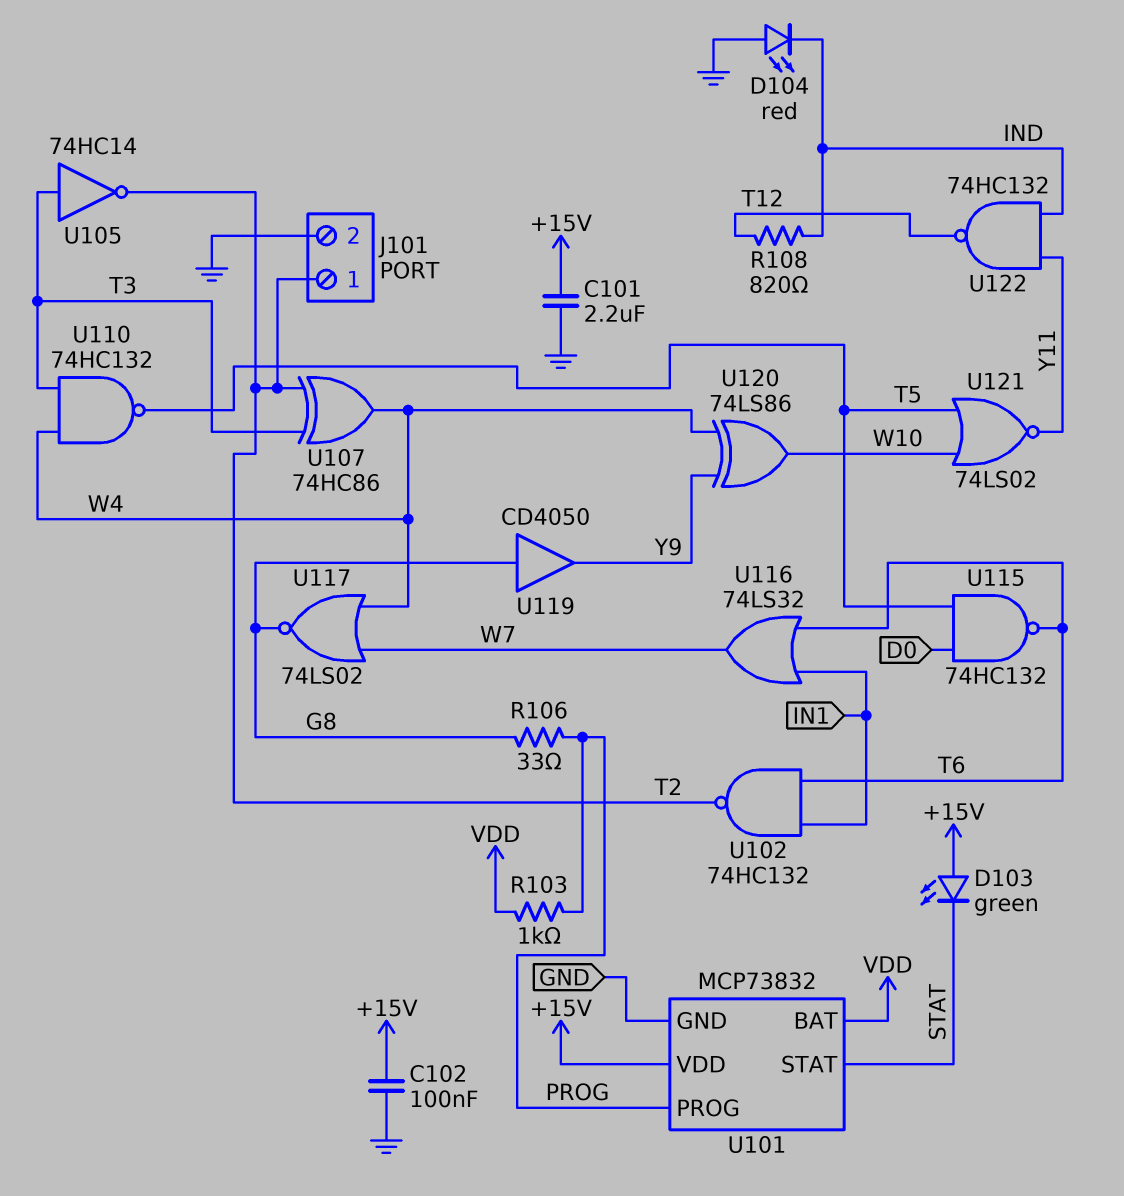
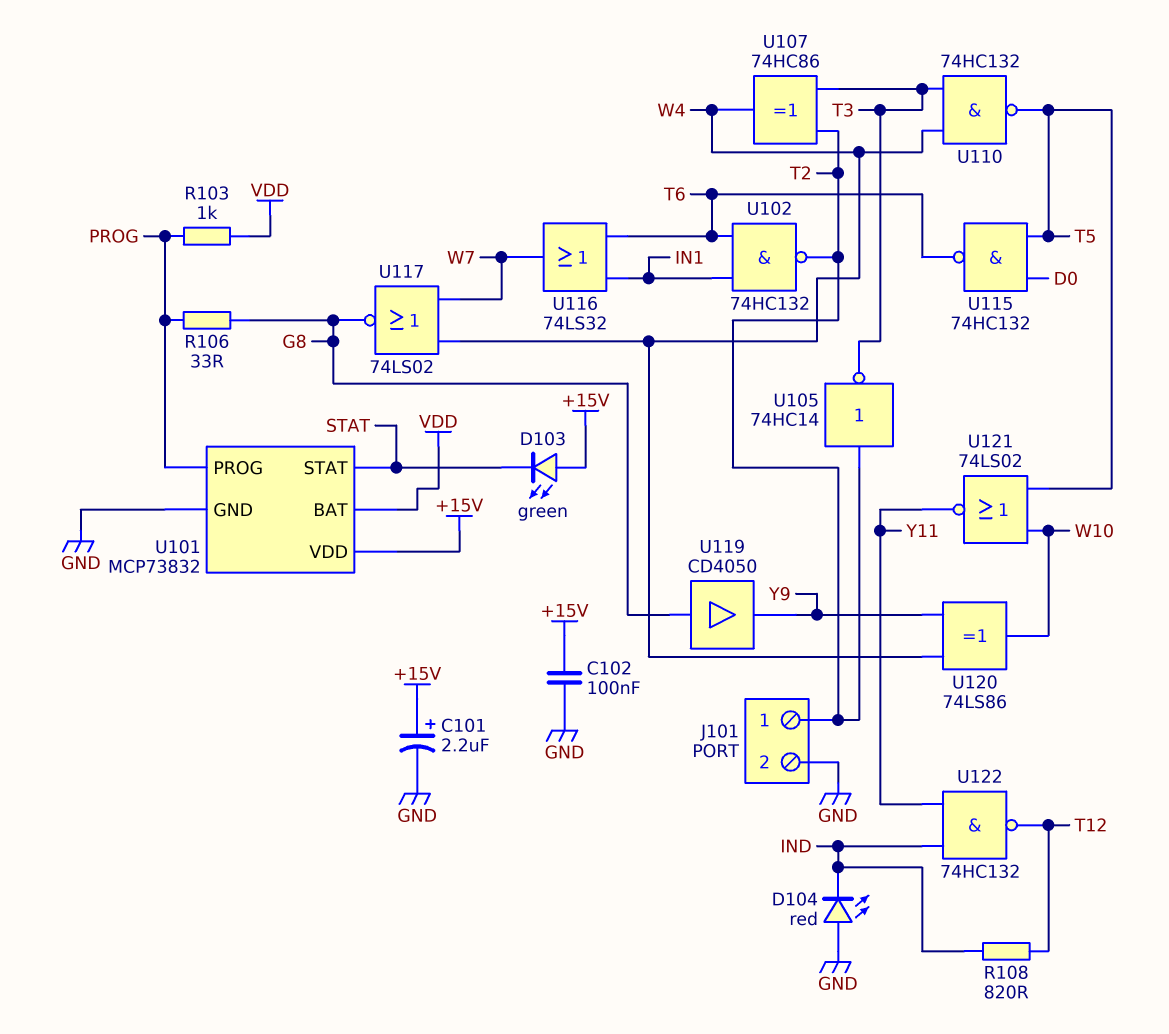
C101: 2.2uF (+15V, GND) -> 2.2uF (plus +15V, minus GND)
U105: NOT 74HC14 (in T3, out T2) -> NOT 74HC14 (in T2, out T3)

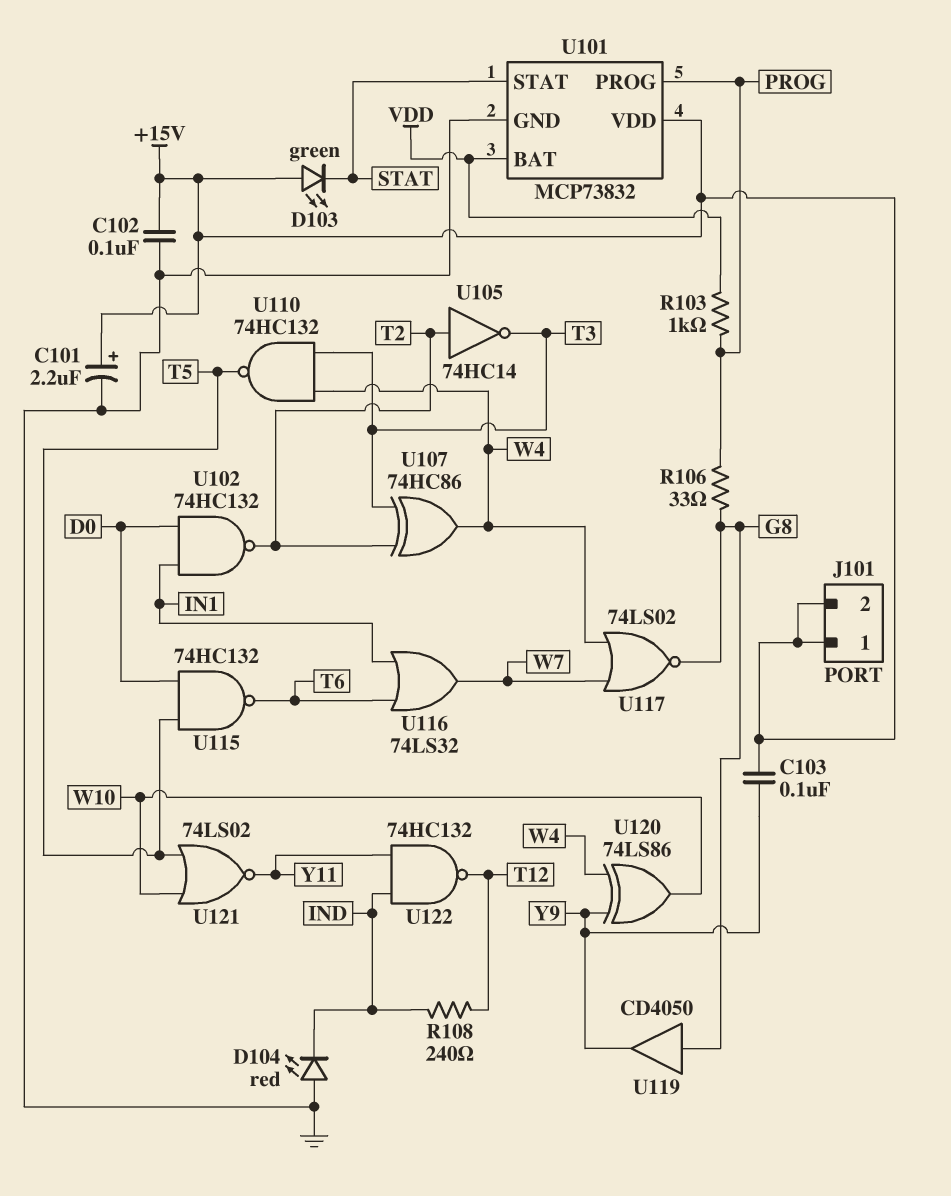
C103: none -> 100nF (+15V, Y9)
J101 pin 1: T2 -> +15V
J101 pin 2: GND -> +15V
R108: 820 (IND, T12) -> 240 (IND, T12)
U102: NAND 74HC132 (in IN1, in T6, out T2) -> NAND 74HC132 (in D0, in IN1, out T2)

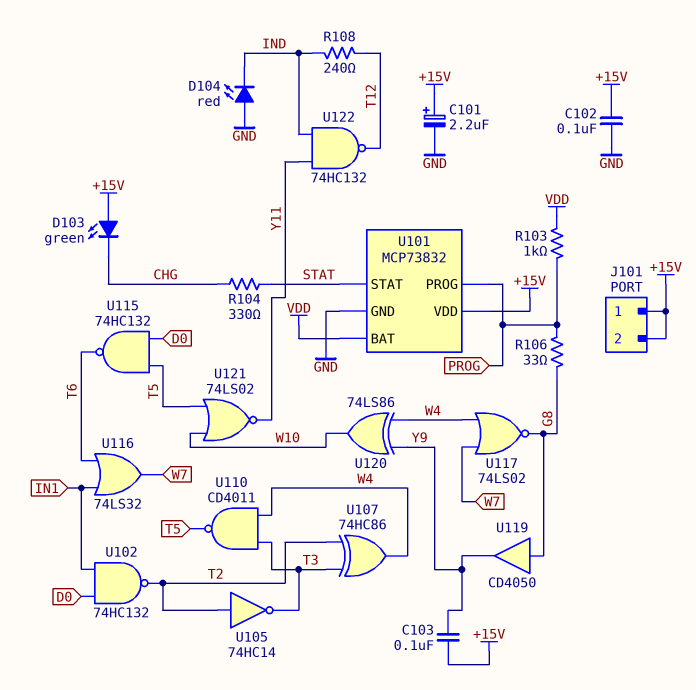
D103: LED green (A +15V, K STAT) -> LED green (A +15V, K CHG)
R104: none -> 330 (CHG, STAT)
U110: NAND 74HC132 (in T3, in W4, out T5) -> NAND CD4011 (in T3, in W4, out T5)

